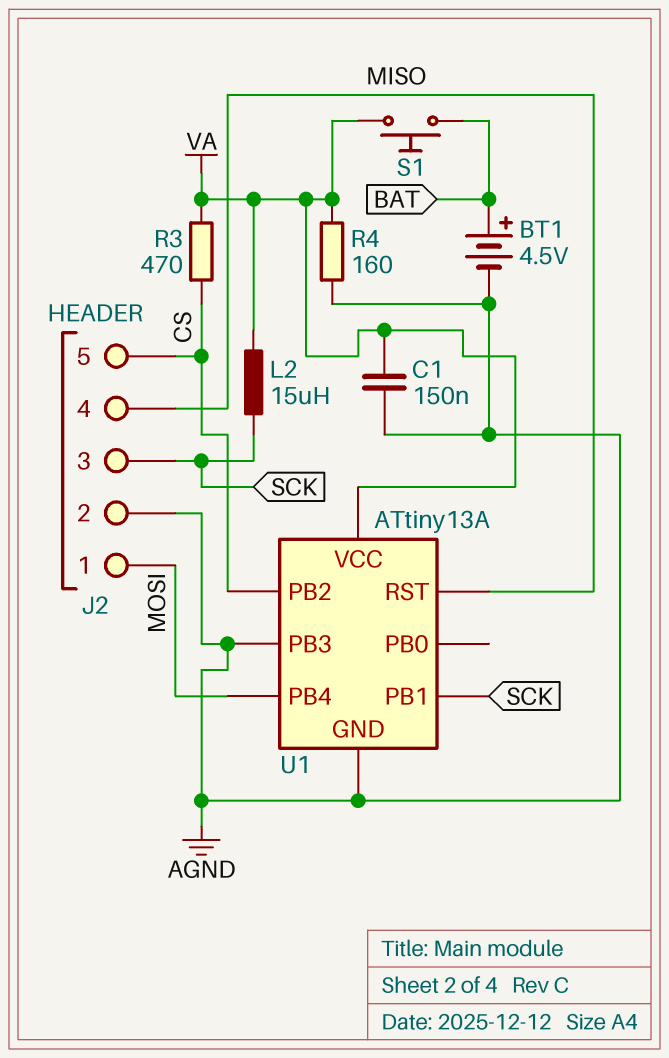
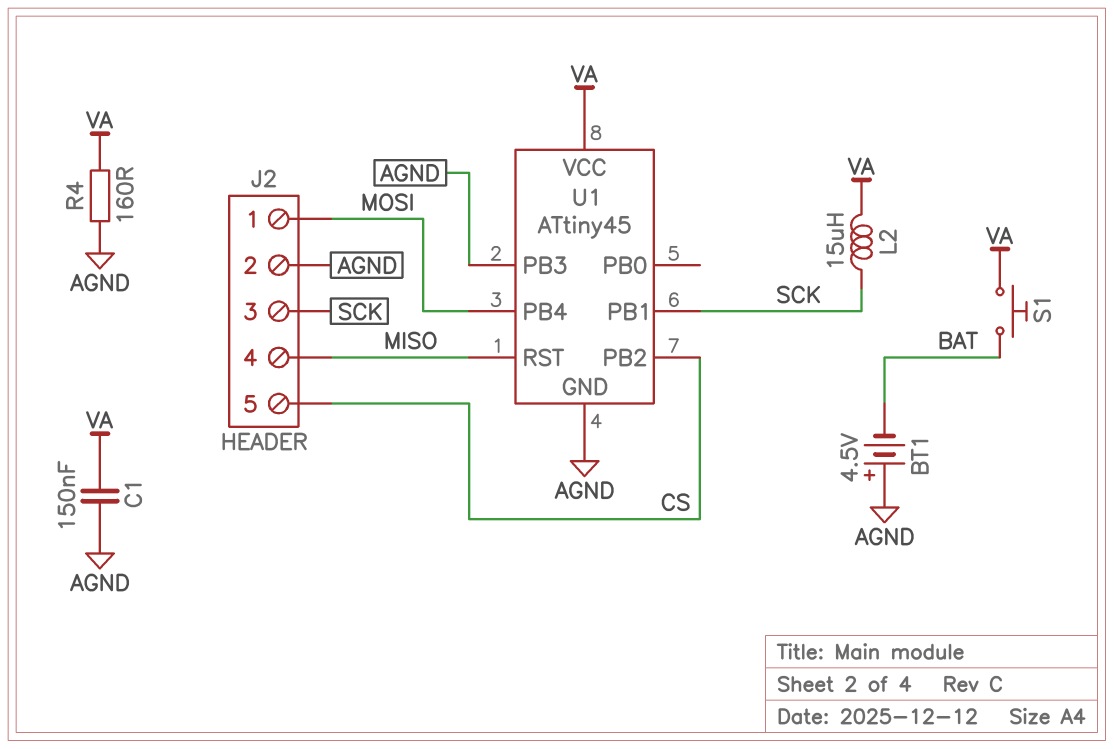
BT1: 4.5V (plus BAT, minus AGND) -> 4.5V (plus AGND, minus BAT)
R3: 470 (CS, VA) -> none
U1: ATtiny13A -> ATtiny45

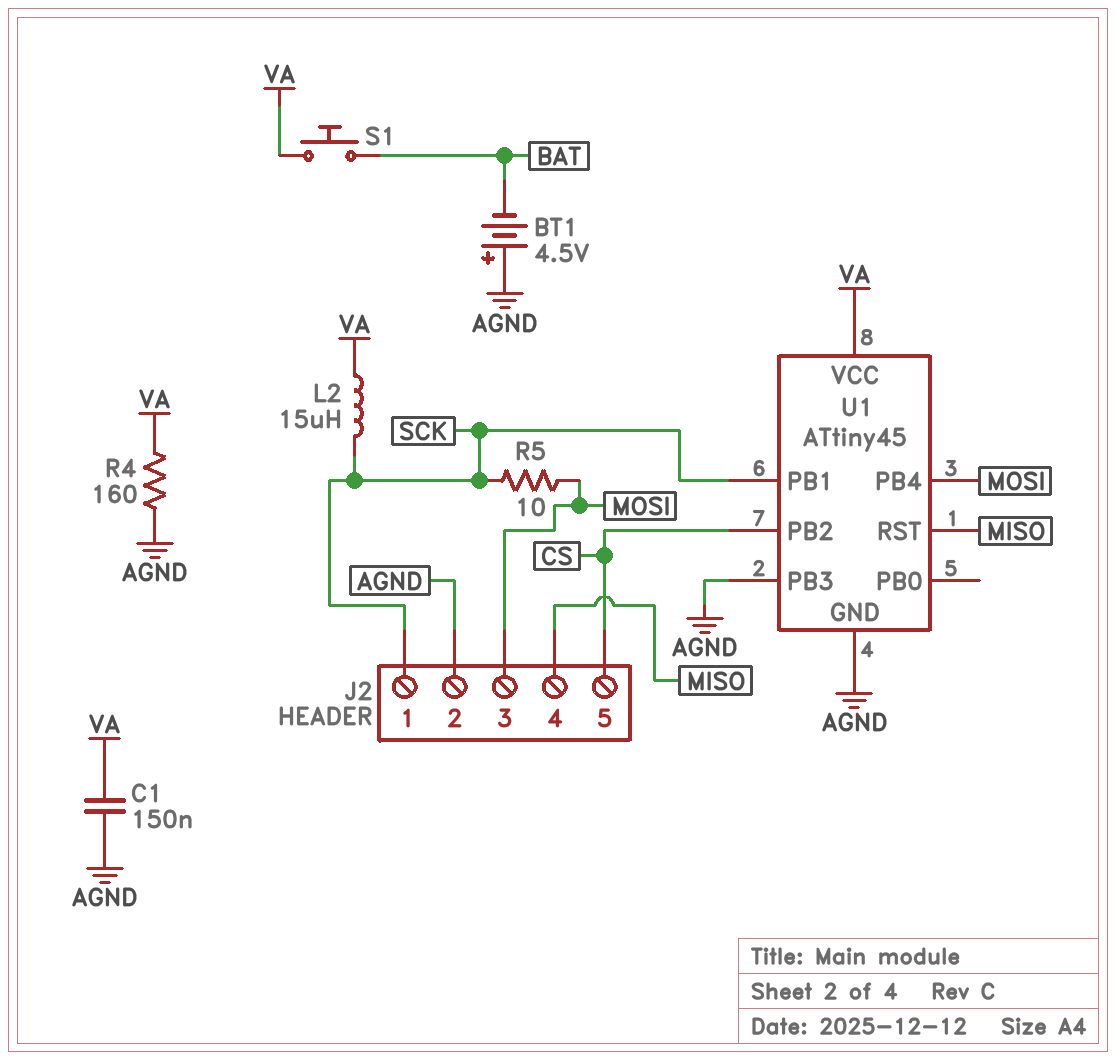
J2 pin 1: MOSI -> SCK
J2 pin 3: SCK -> MOSI
R5: none -> 10 (MOSI, SCK)

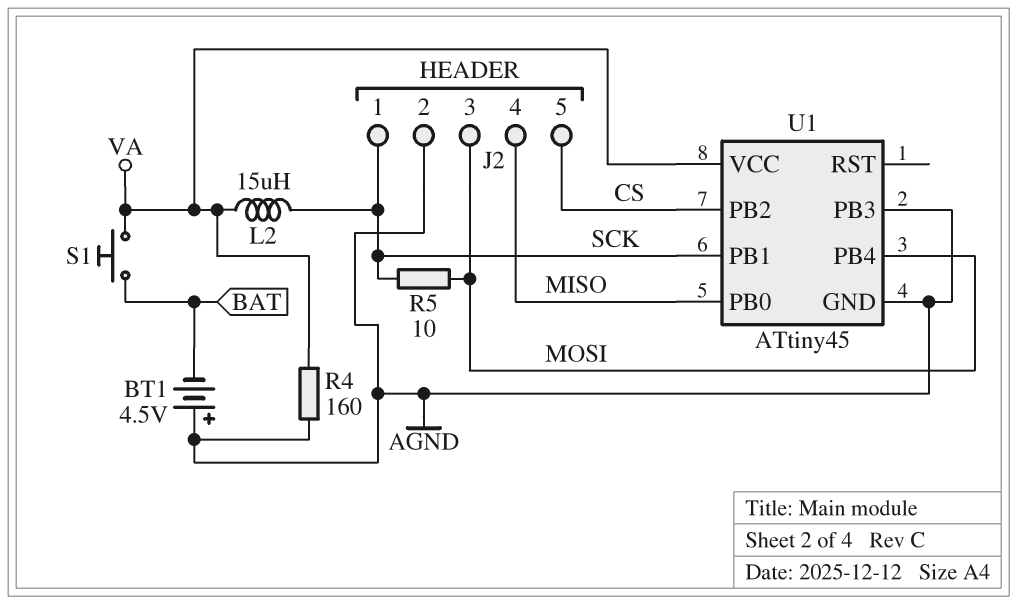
C1: 150nF (AGND, VA) -> none
U1 pin PB0: none -> MISO
U1 pin RST: MISO -> none

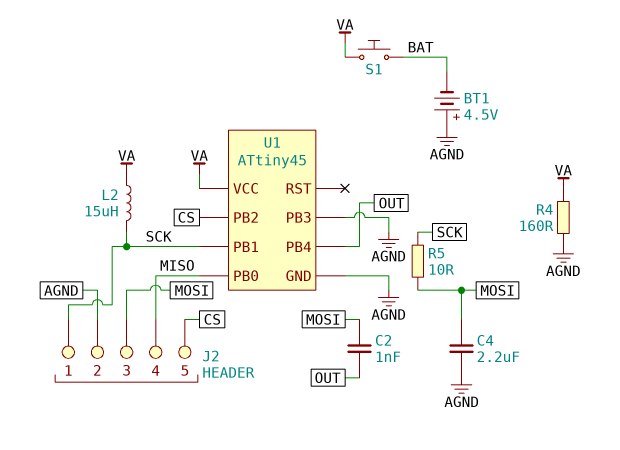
C2: none -> 1nF (MOSI, OUT)
C4: none -> 2.2uF (AGND, MOSI)
U1 pin PB4: MOSI -> OUT

